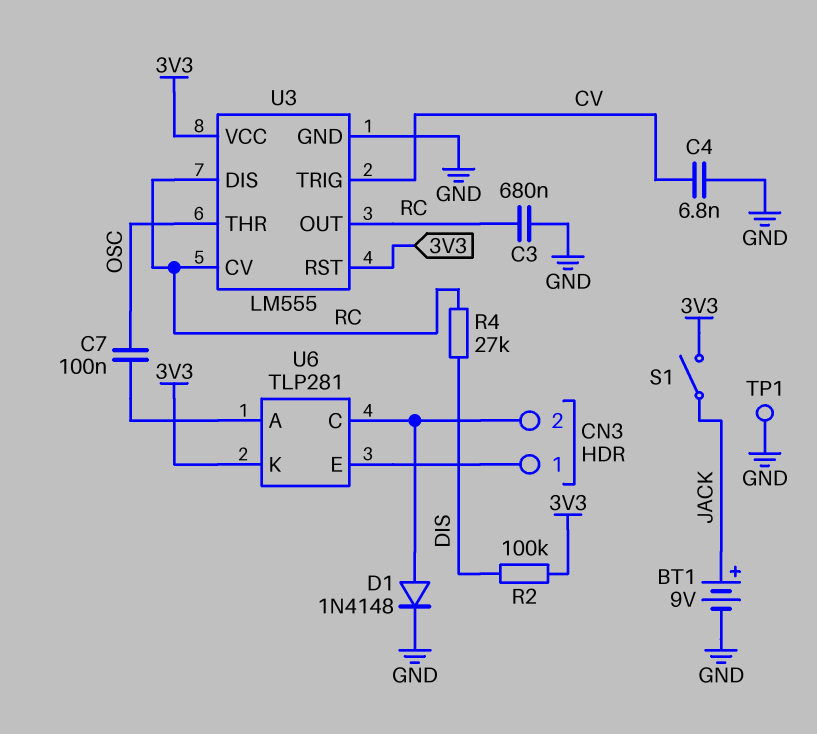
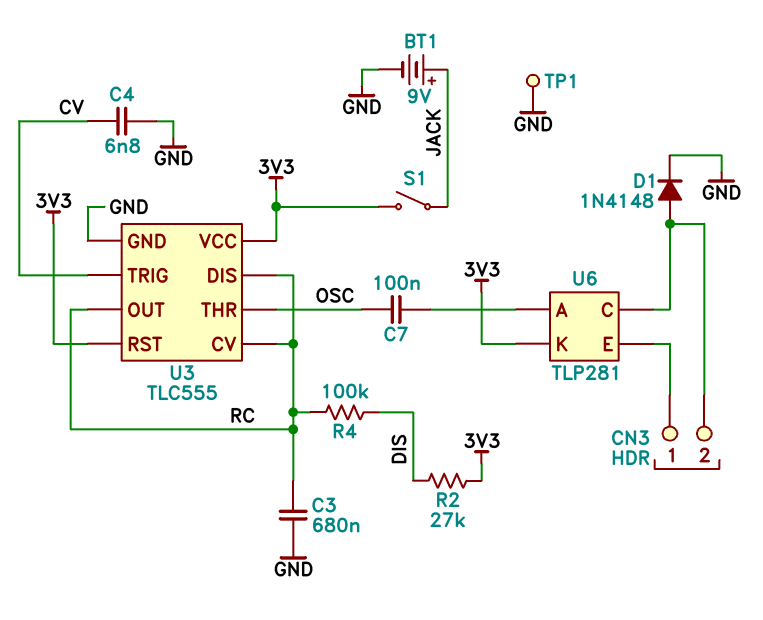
R2: 100k (3V3, DIS) -> 27k (3V3, DIS)
R4: 27k (DIS, RC) -> 100k (DIS, RC)
U3: LM555 -> TLC555

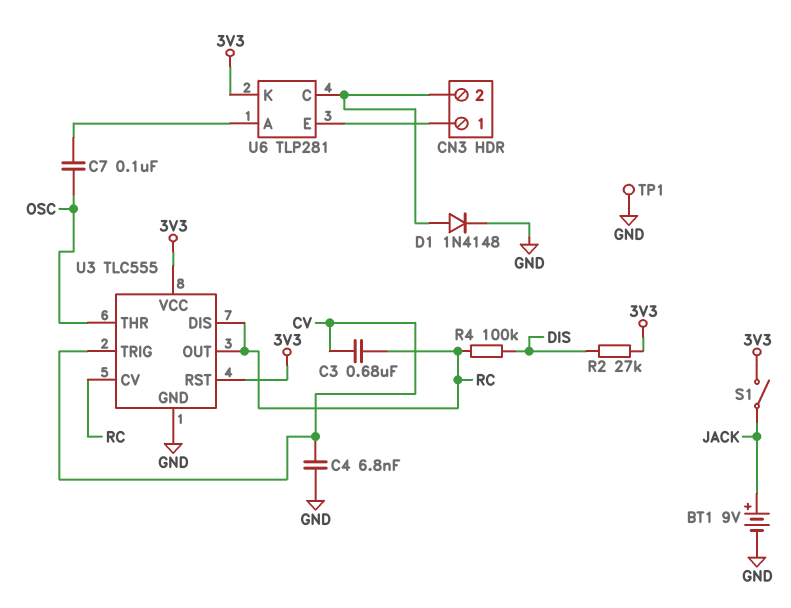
C3: 680nF (GND, RC) -> 680nF (CV, RC)

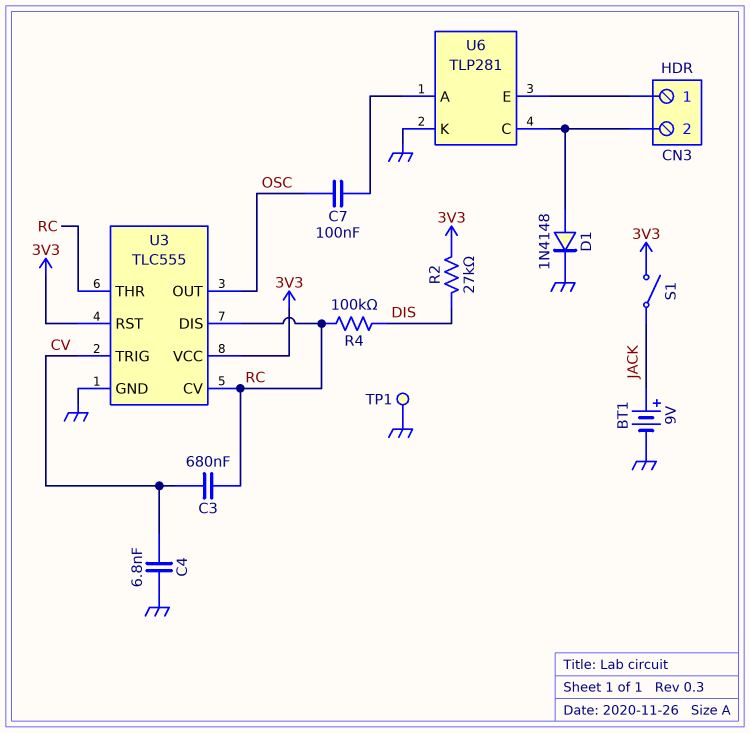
U3 pin OUT: RC -> OSC
U3 pin THR: OSC -> RC
U6 pin K: 3V3 -> GND

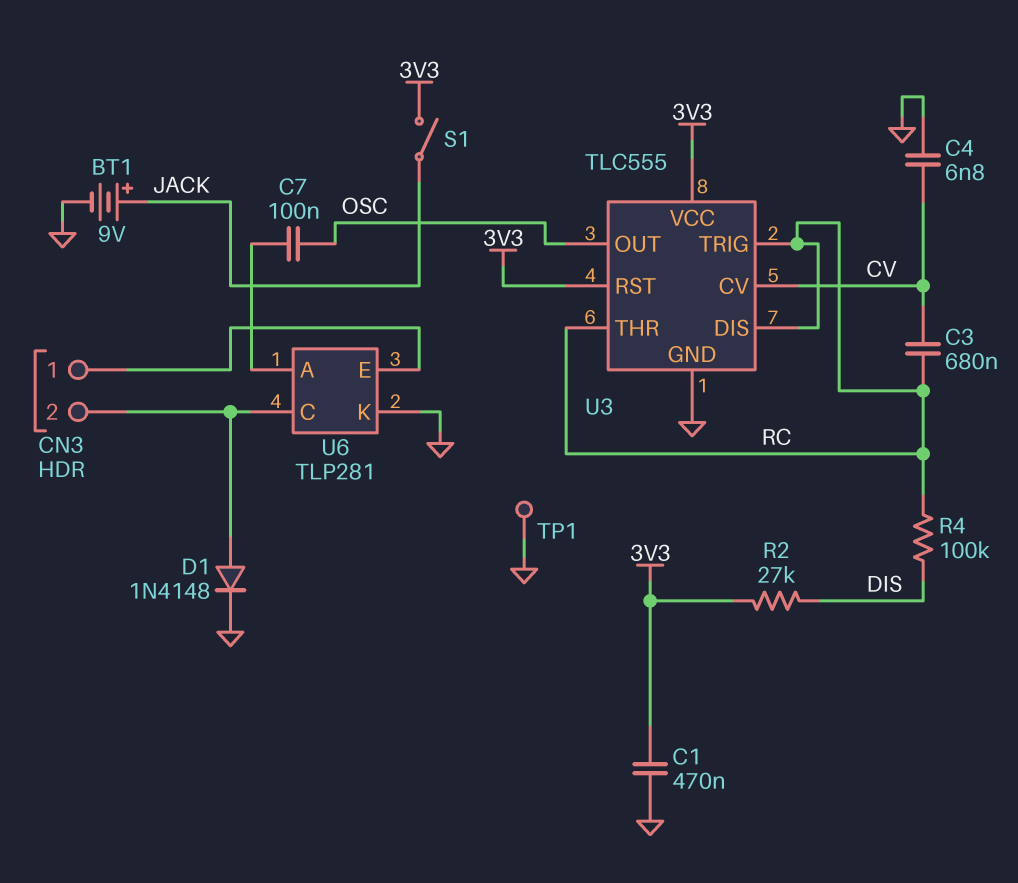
C1: none -> 470nF (3V3, GND)
U3 pin CV: RC -> CV
U3 pin TRIG: CV -> RC

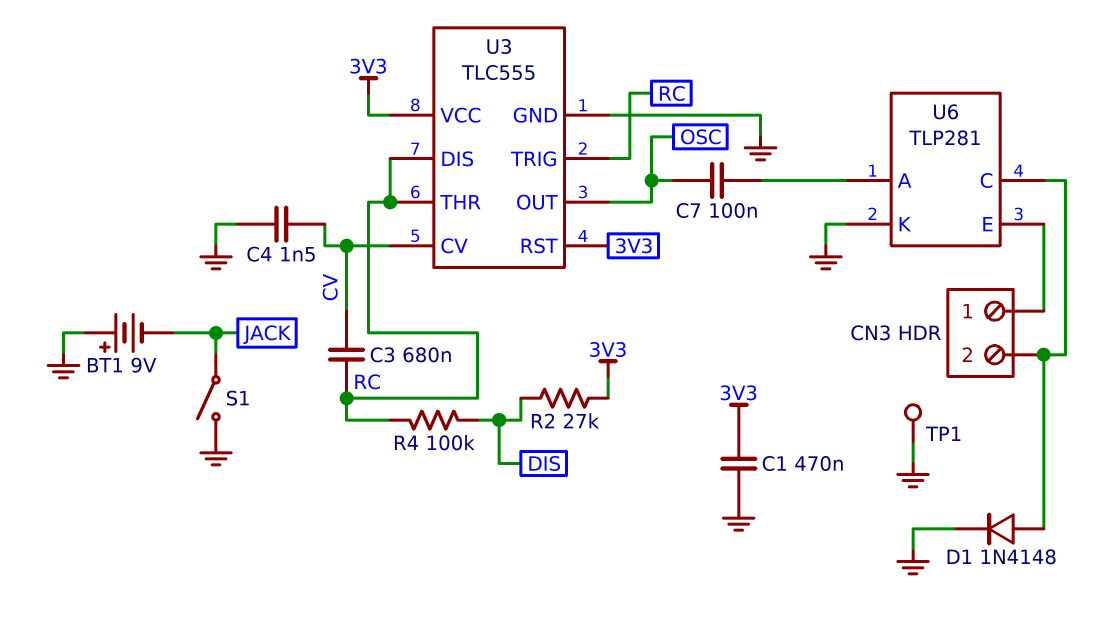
BT1: 9V (plus JACK, minus GND) -> 9V (plus GND, minus JACK)
C4: 6.8nF (CV, GND) -> 1.5nF (CV, GND)
S1: switch (3V3, JACK) -> switch (GND, JACK)

